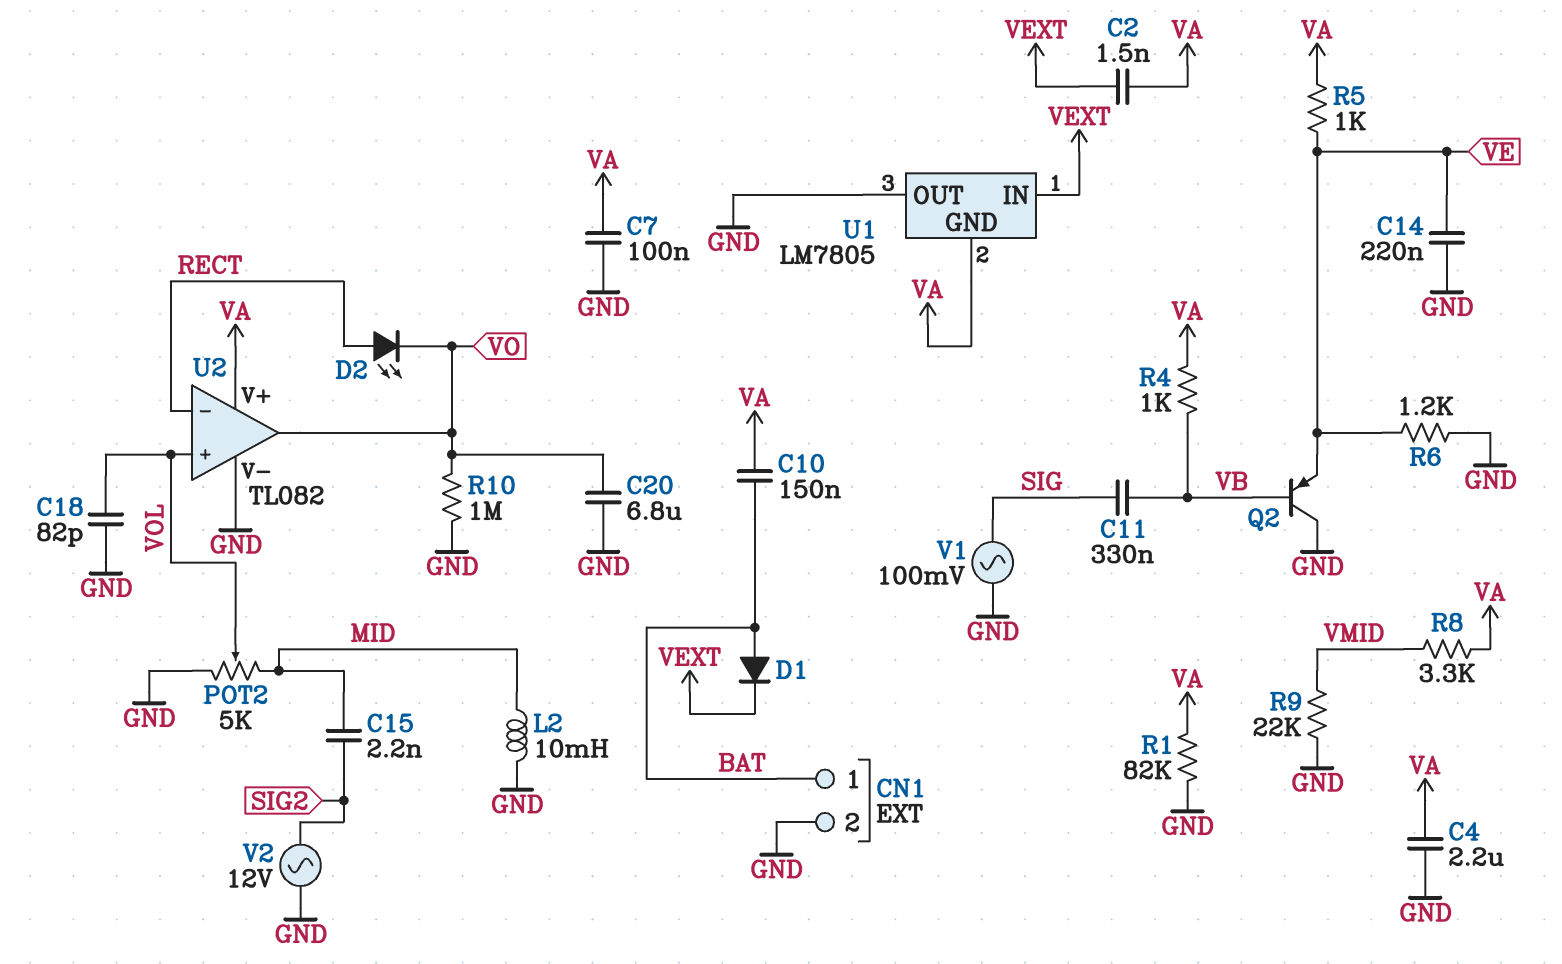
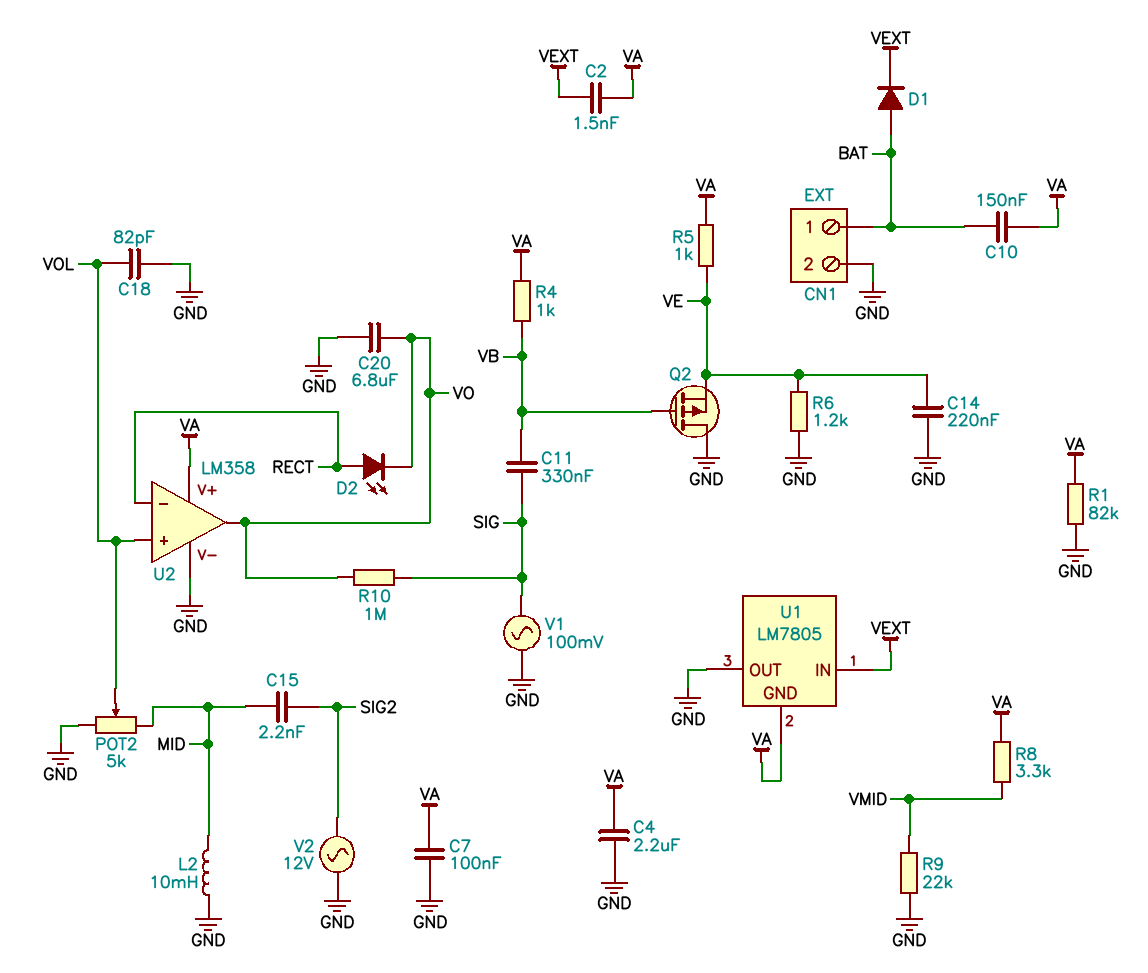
Q2: PNP (B VB, C GND, E VE) -> PMOS (G VB, D GND, S VE)
R10: 1M (GND, VO) -> 1M (SIG, VO)
U2: TL082 -> LM358

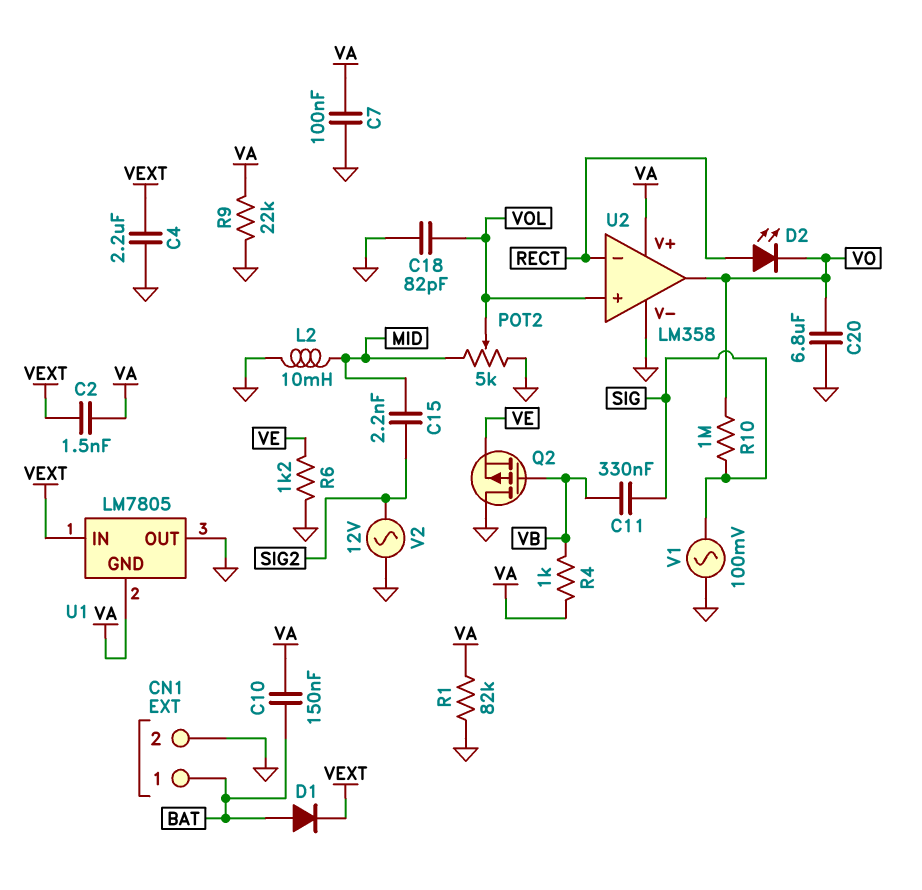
C4: 2.2uF (GND, VA) -> 2.2uF (GND, VEXT)
C14: 220nF (GND, VE) -> none
R5: 1k (VA, VE) -> none
R8: 3.3k (VA, VMID) -> none
R9: 22k (GND, VMID) -> 22k (GND, VA)

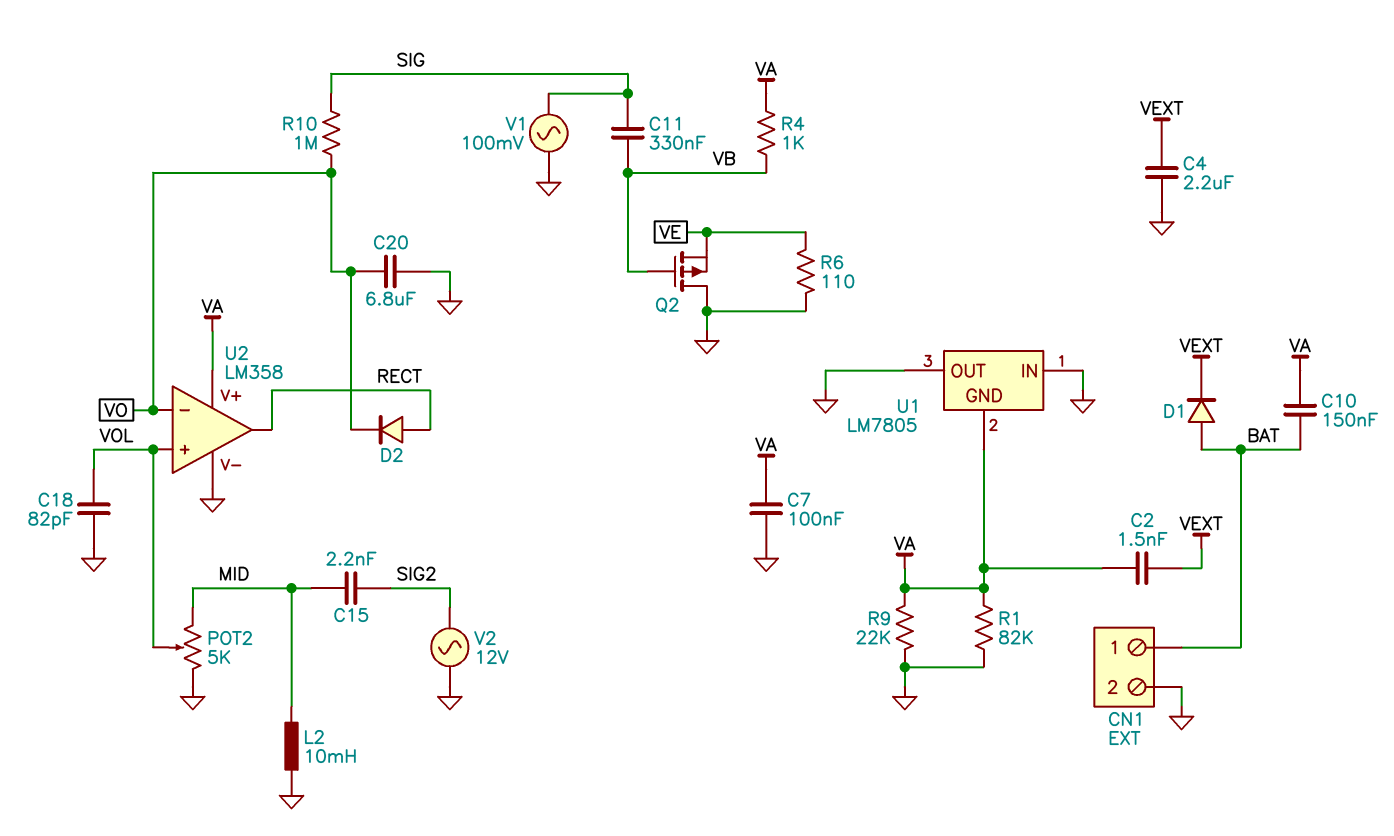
D2: LED (A RECT, K VO) -> diode (A RECT, K VO)
R6: 1.2k (GND, VE) -> 110 (GND, VE)
U1 pin IN: VEXT -> GND
U2 pin in-: RECT -> VO
U2 pin out: VO -> RECT

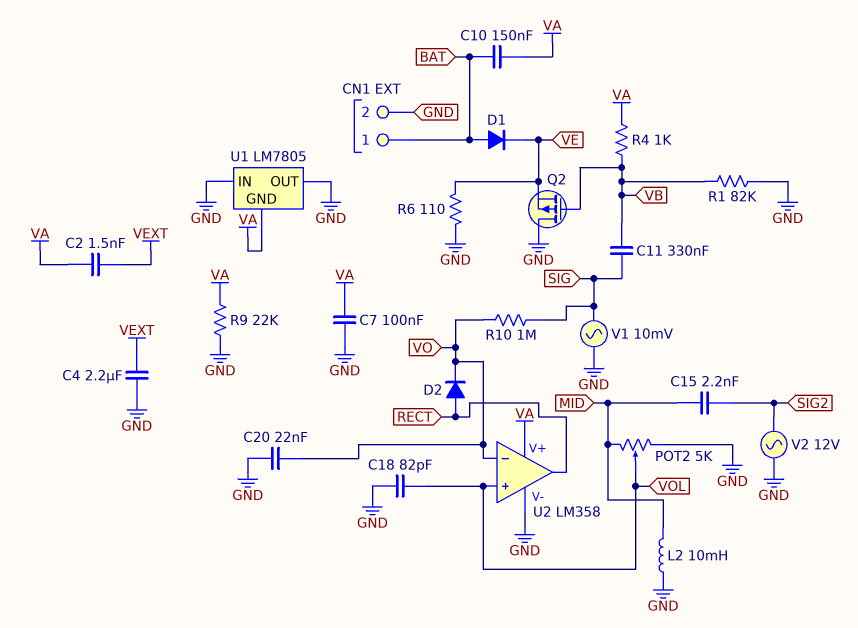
C20: 6.8uF (GND, VO) -> 22nF (GND, VO)
D1: diode (A BAT, K VEXT) -> diode (A BAT, K VE)
R1: 82k (GND, VA) -> 82k (GND, VB)
V1: AC 100mV (GND, SIG) -> AC 10mV (GND, SIG)

